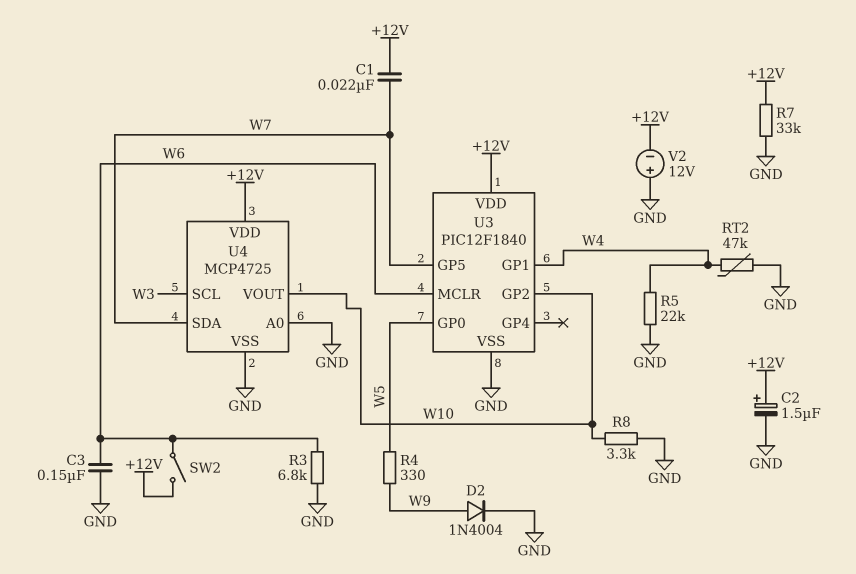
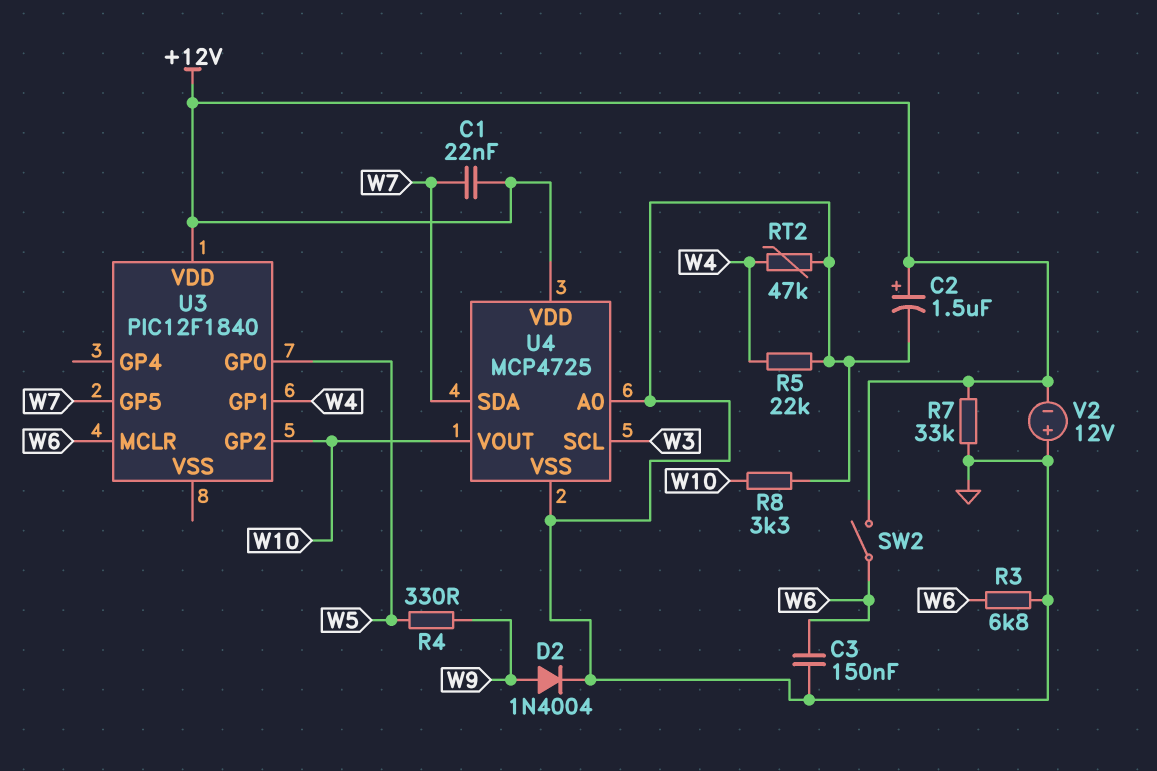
U3 pin VSS: GND -> none

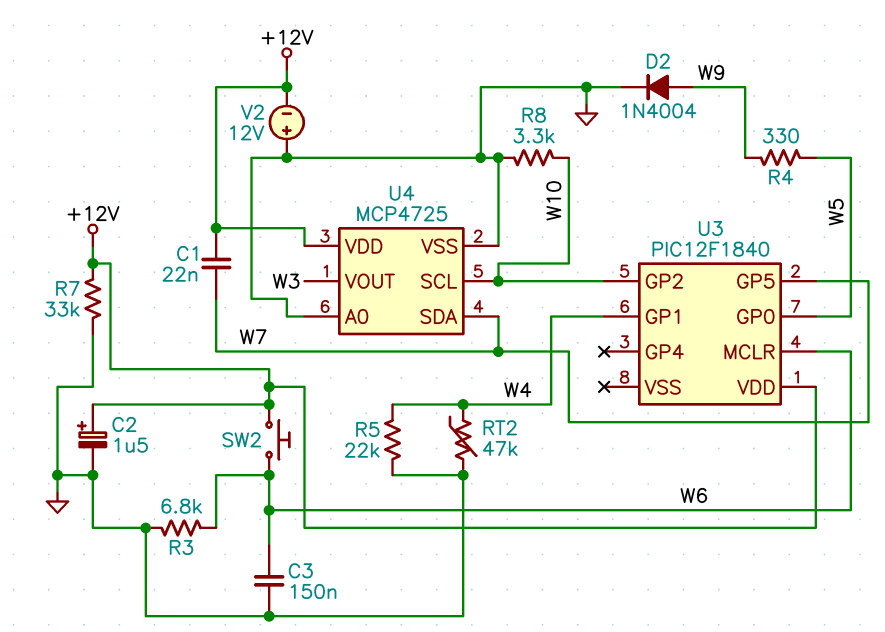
SW2: switch (+12V, W6) -> button (+12V, W6)
U4 pin SCL: W3 -> W10
U4 pin VOUT: W10 -> W3

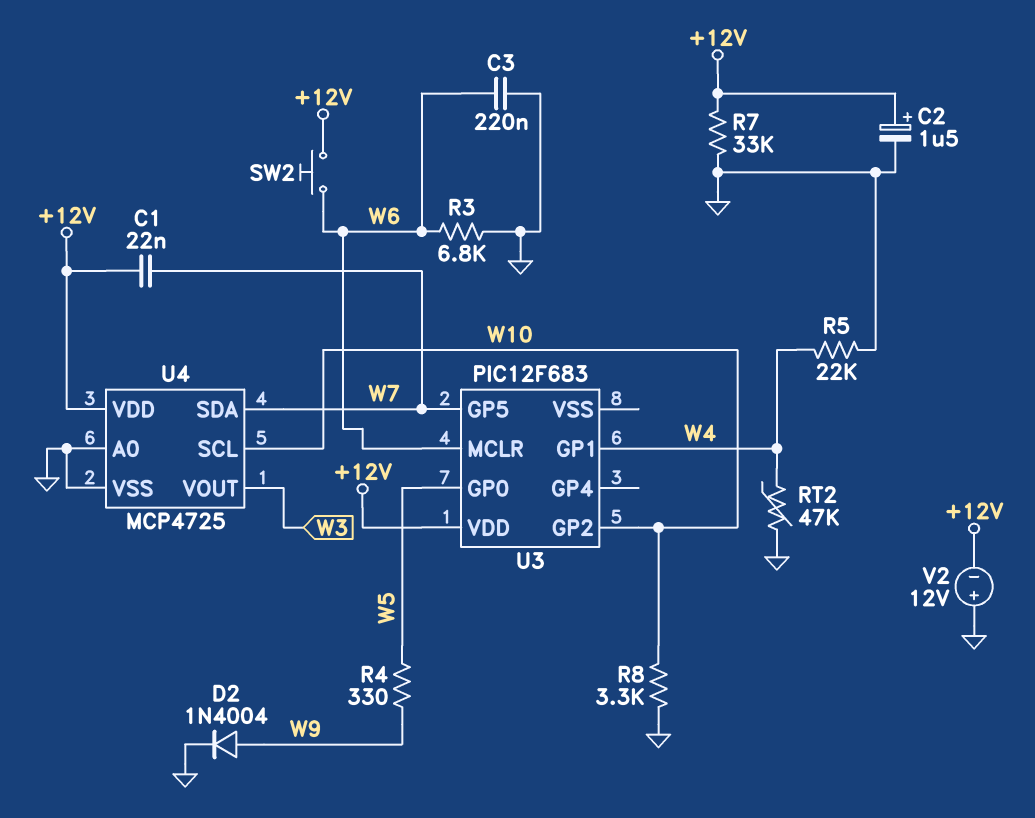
C3: 150nF (GND, W6) -> 220nF (GND, W6)
U3: PIC12F1840 -> PIC12F683

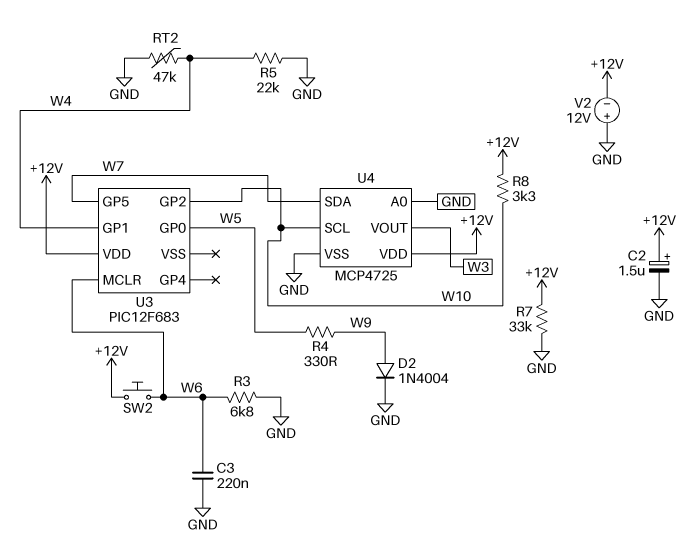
C1: 22nF (+12V, W7) -> none
R8: 3.3k (GND, W10) -> 3.3k (+12V, W10)

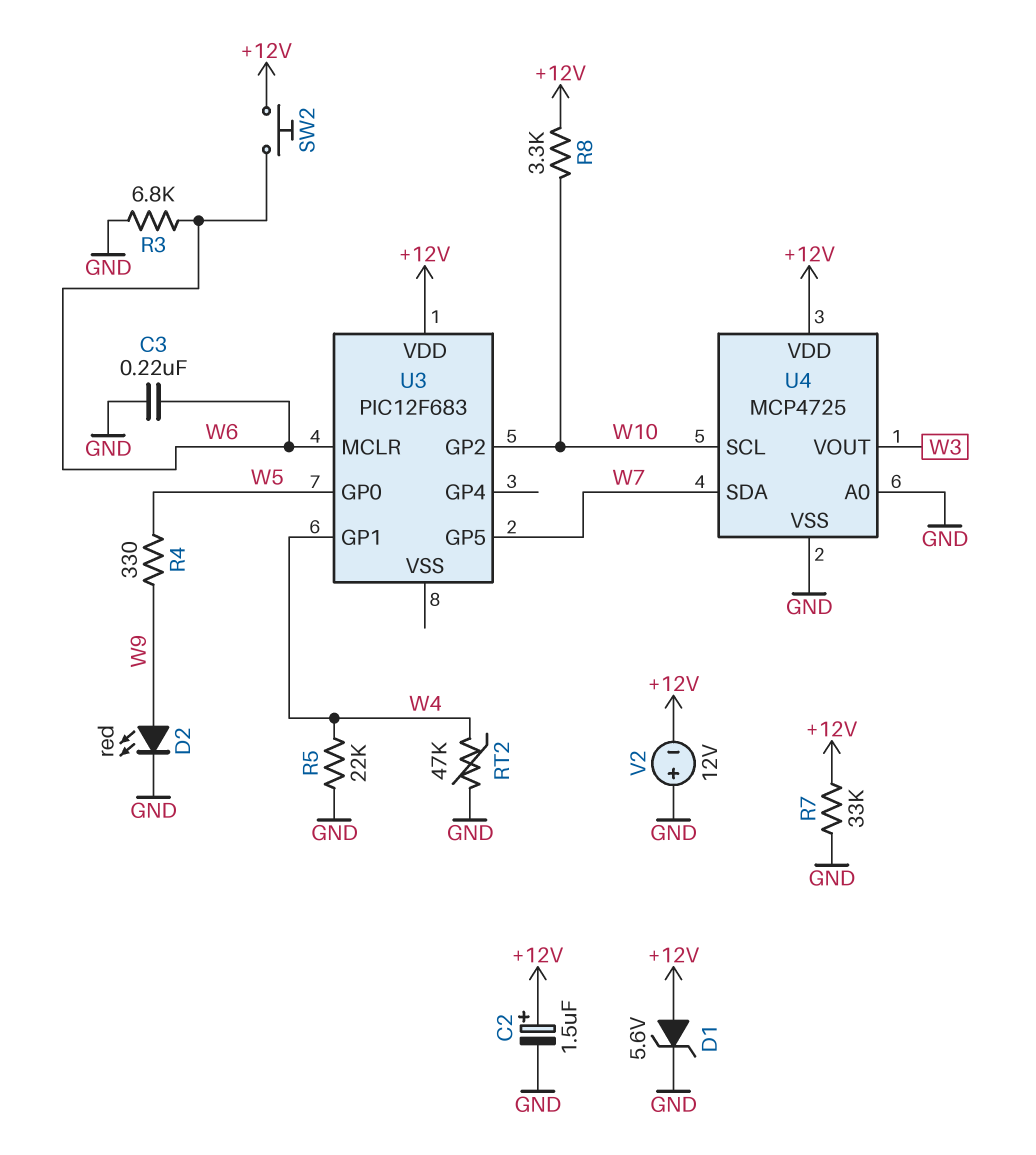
D1: none -> zener 5.6V (A +12V, K GND)
D2: diode 1N4004 (A W9, K GND) -> LED red (A W9, K GND)

